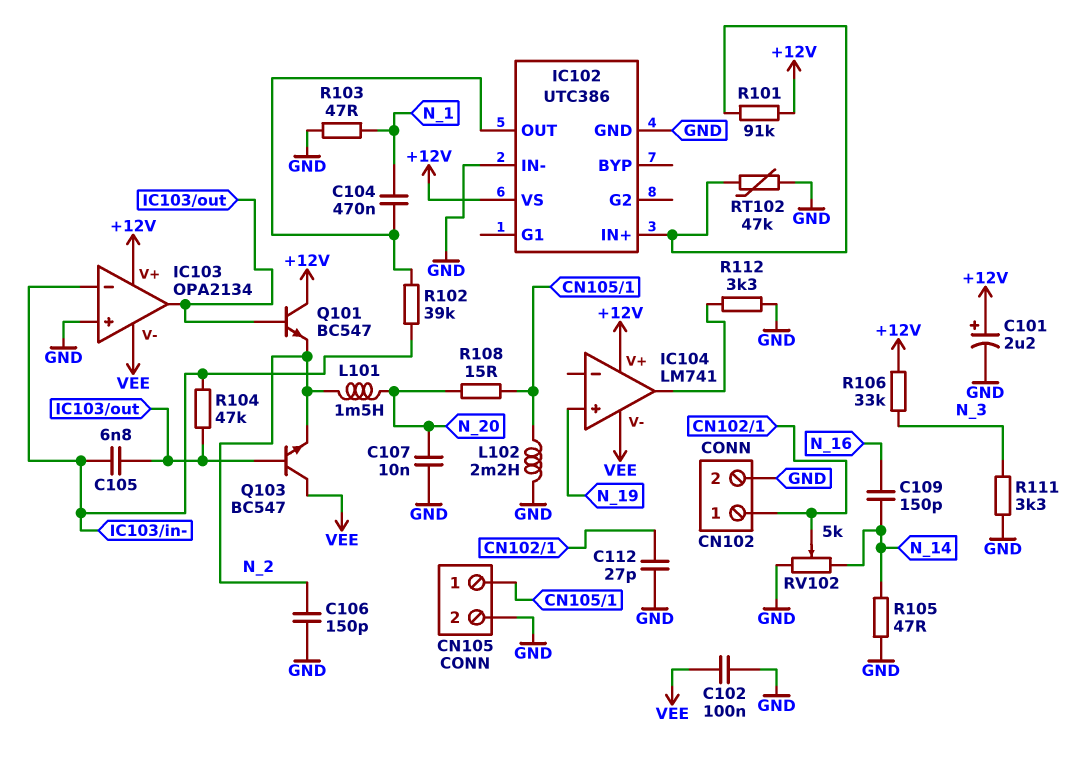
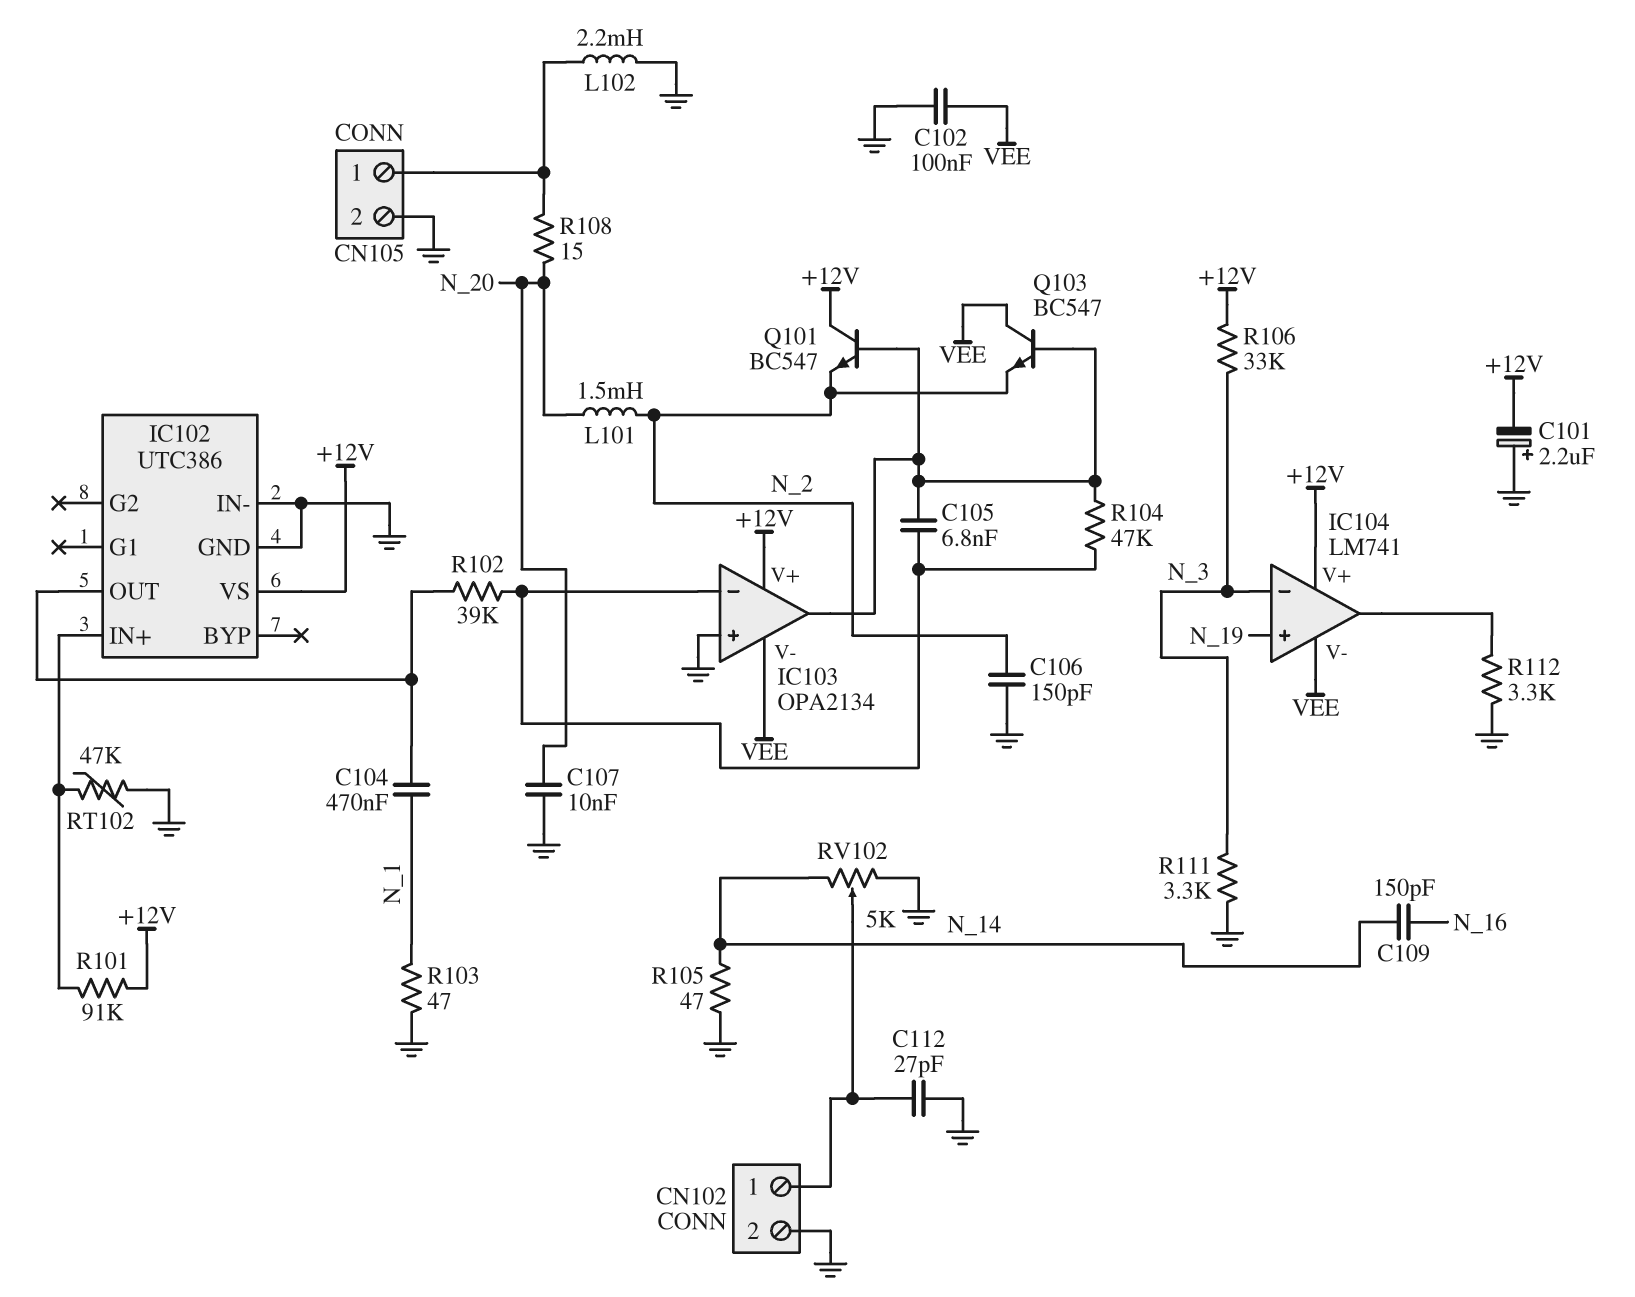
C101: 2.2uF (plus +12V, minus GND) -> 2.2uF (plus GND, minus +12V)
IC104 pin in-: none -> N_3

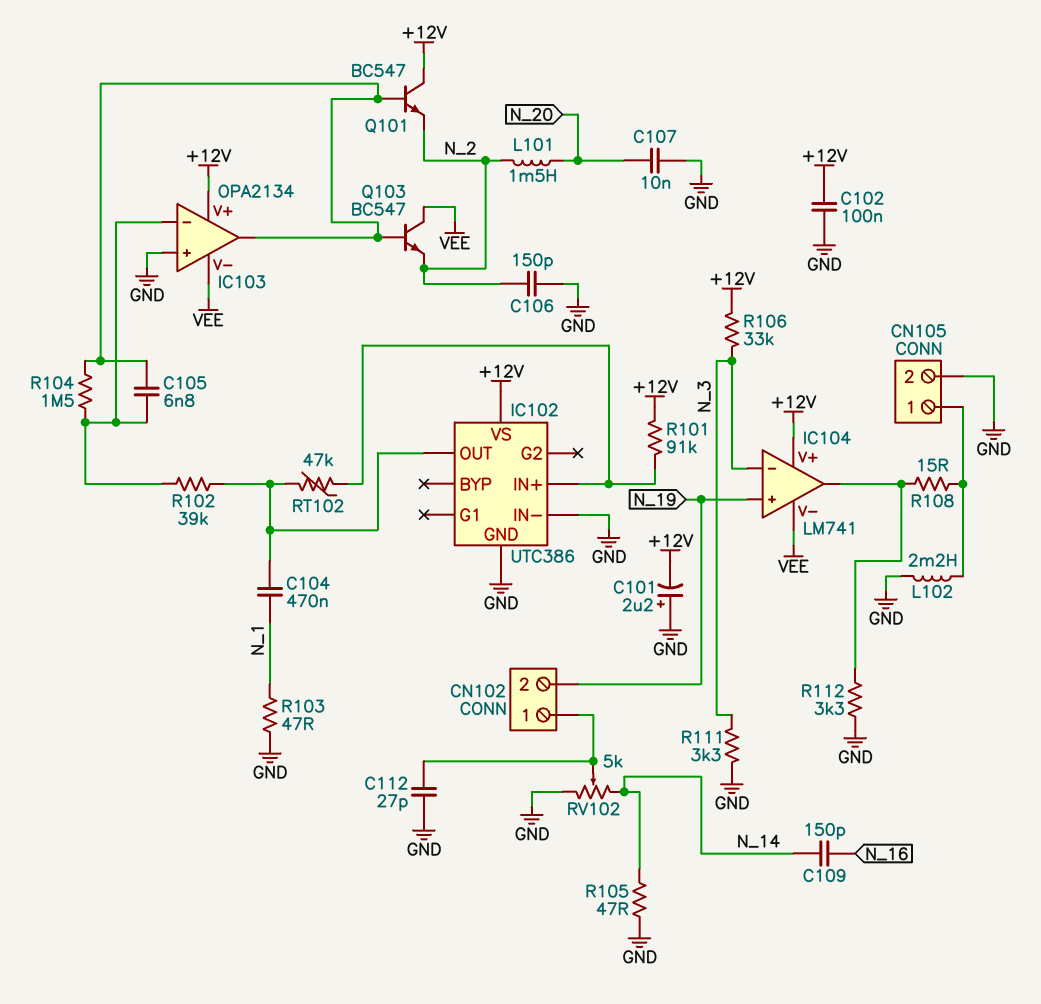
C102: 100nF (GND, VEE) -> 100nF (+12V, GND)
CN102 pin 2: GND -> N_19
R104: 47k (IC103/in-, IC103/out) -> 1.5M (IC103/in-, IC103/out)
R108: 15 (CN105/1, N_20) -> 15 (CN105/1, IC104/out)
RT102: 47k (GND, IC102/IN+) -> 47k (IC102/IN+, IC102/OUT)

